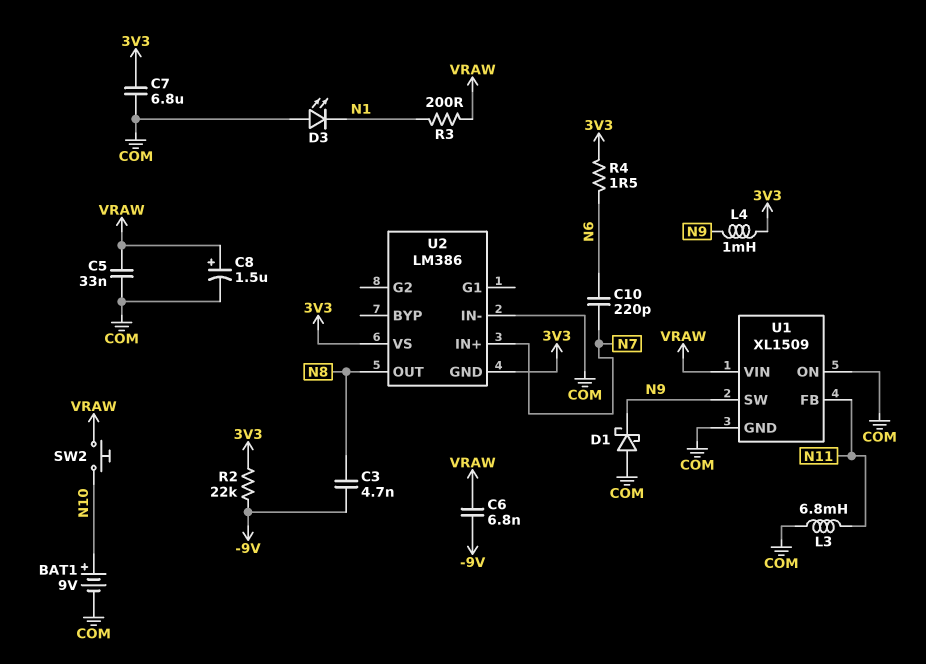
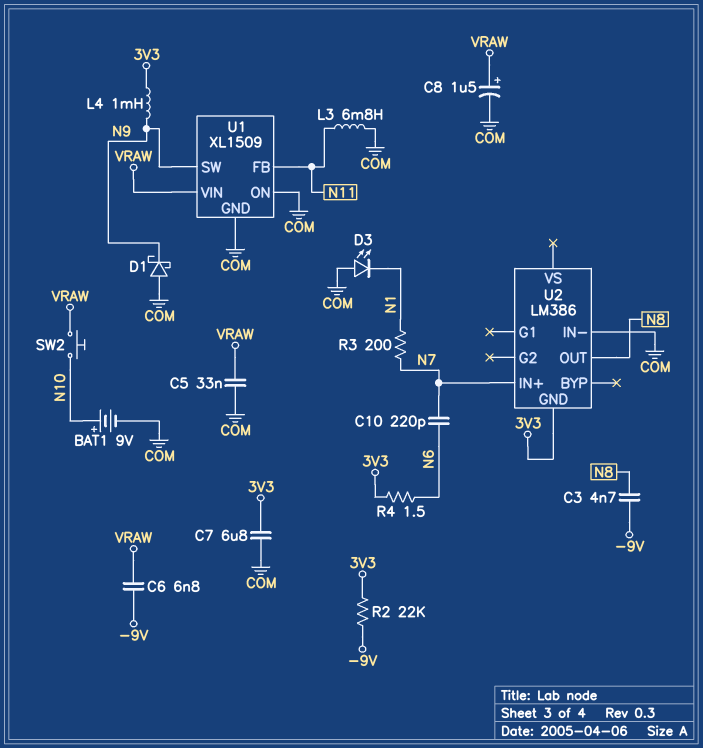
R3: 200 (N1, VRAW) -> 200 (N1, N7)
U2 pin VS: 3V3 -> none

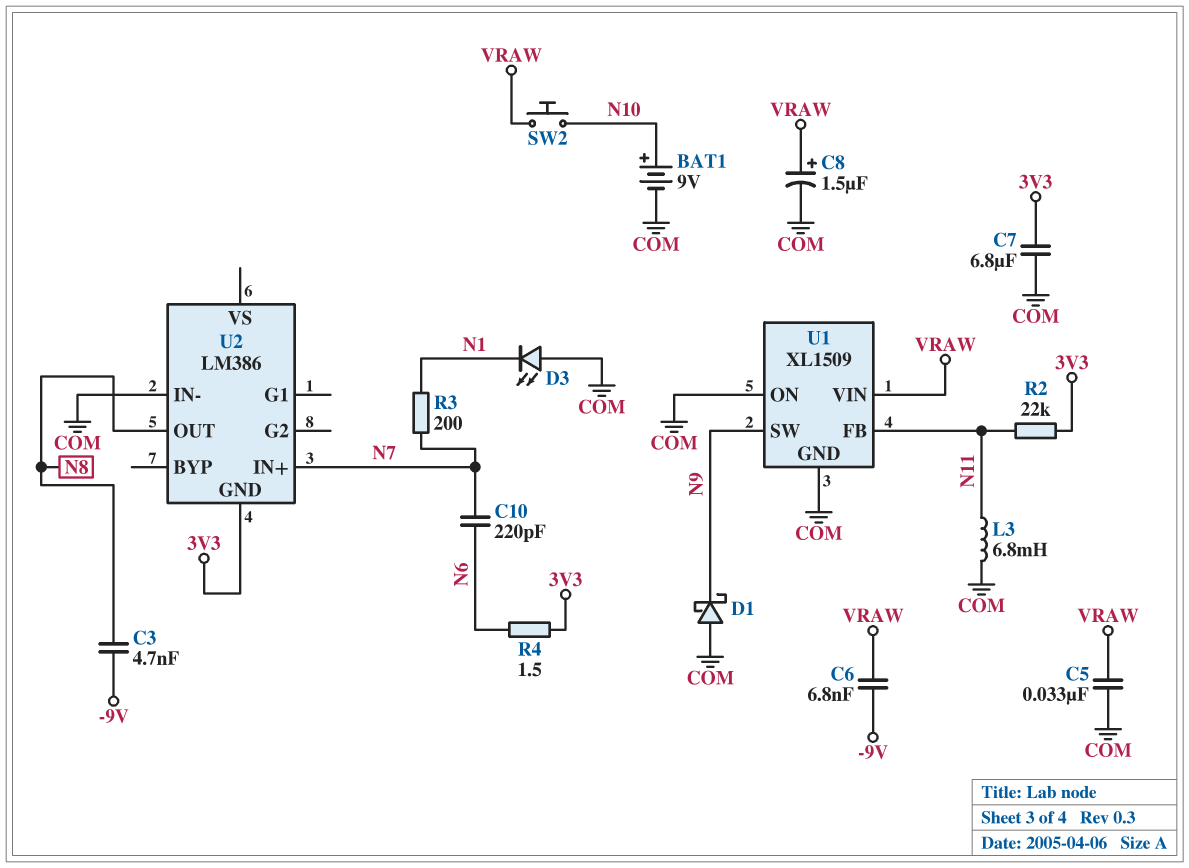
L4: 1mH (3V3, N9) -> none
R2: 22k (-9V, 3V3) -> 22k (3V3, N11)

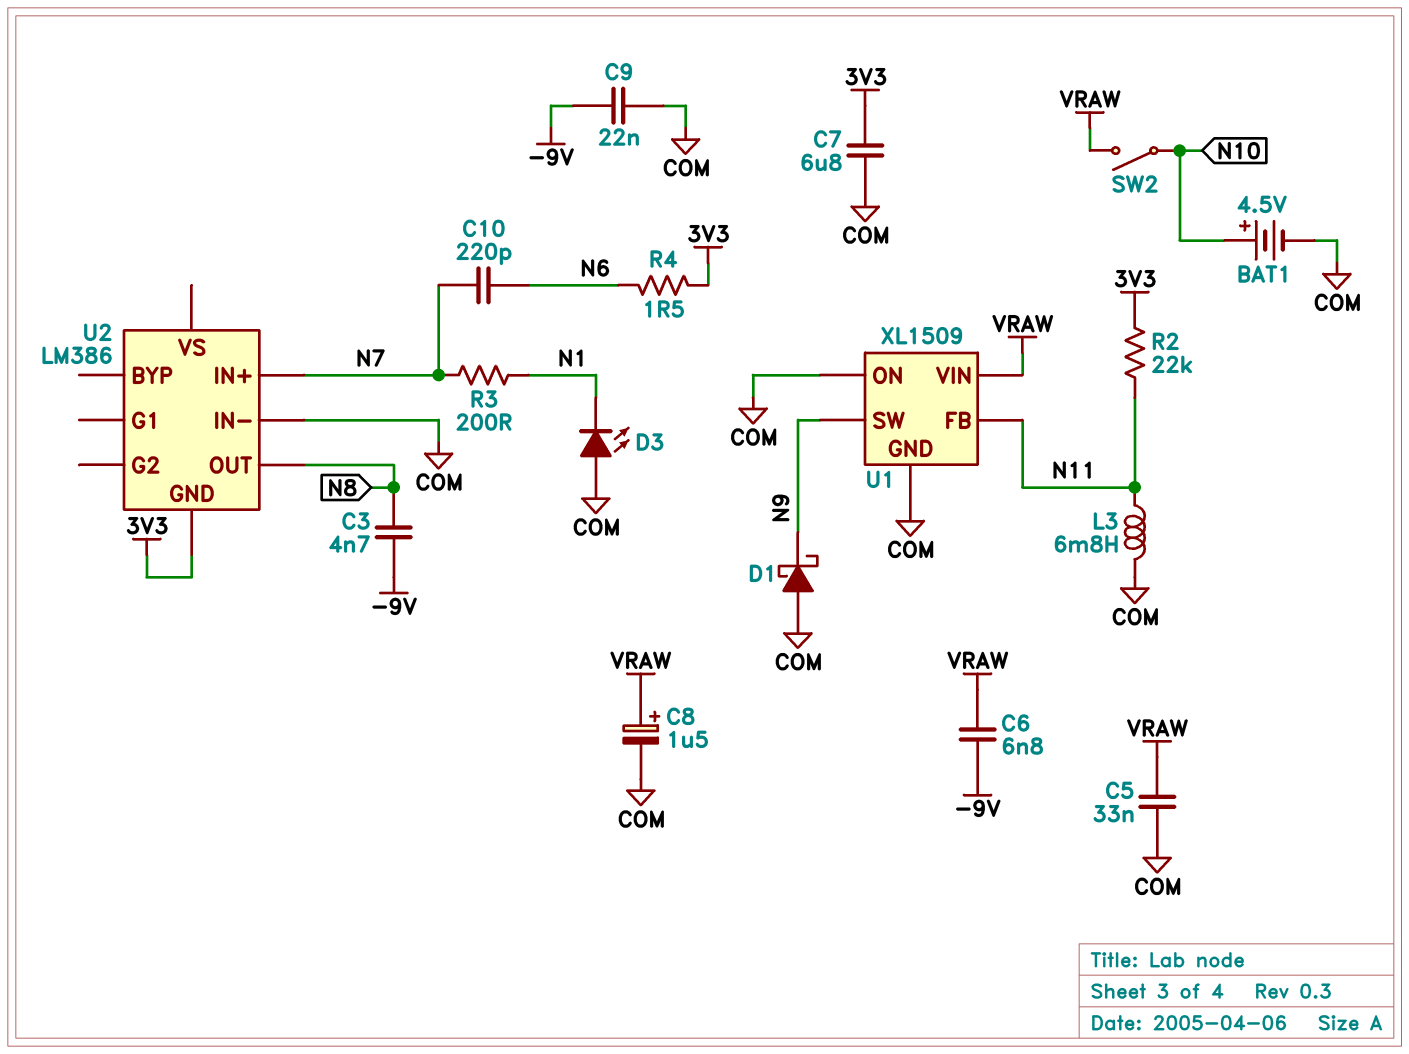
BAT1: 9V (plus N10, minus COM) -> 4.5V (plus N10, minus COM)
C9: none -> 22nF (-9V, COM)
SW2: button (N10, VRAW) -> switch (N10, VRAW)

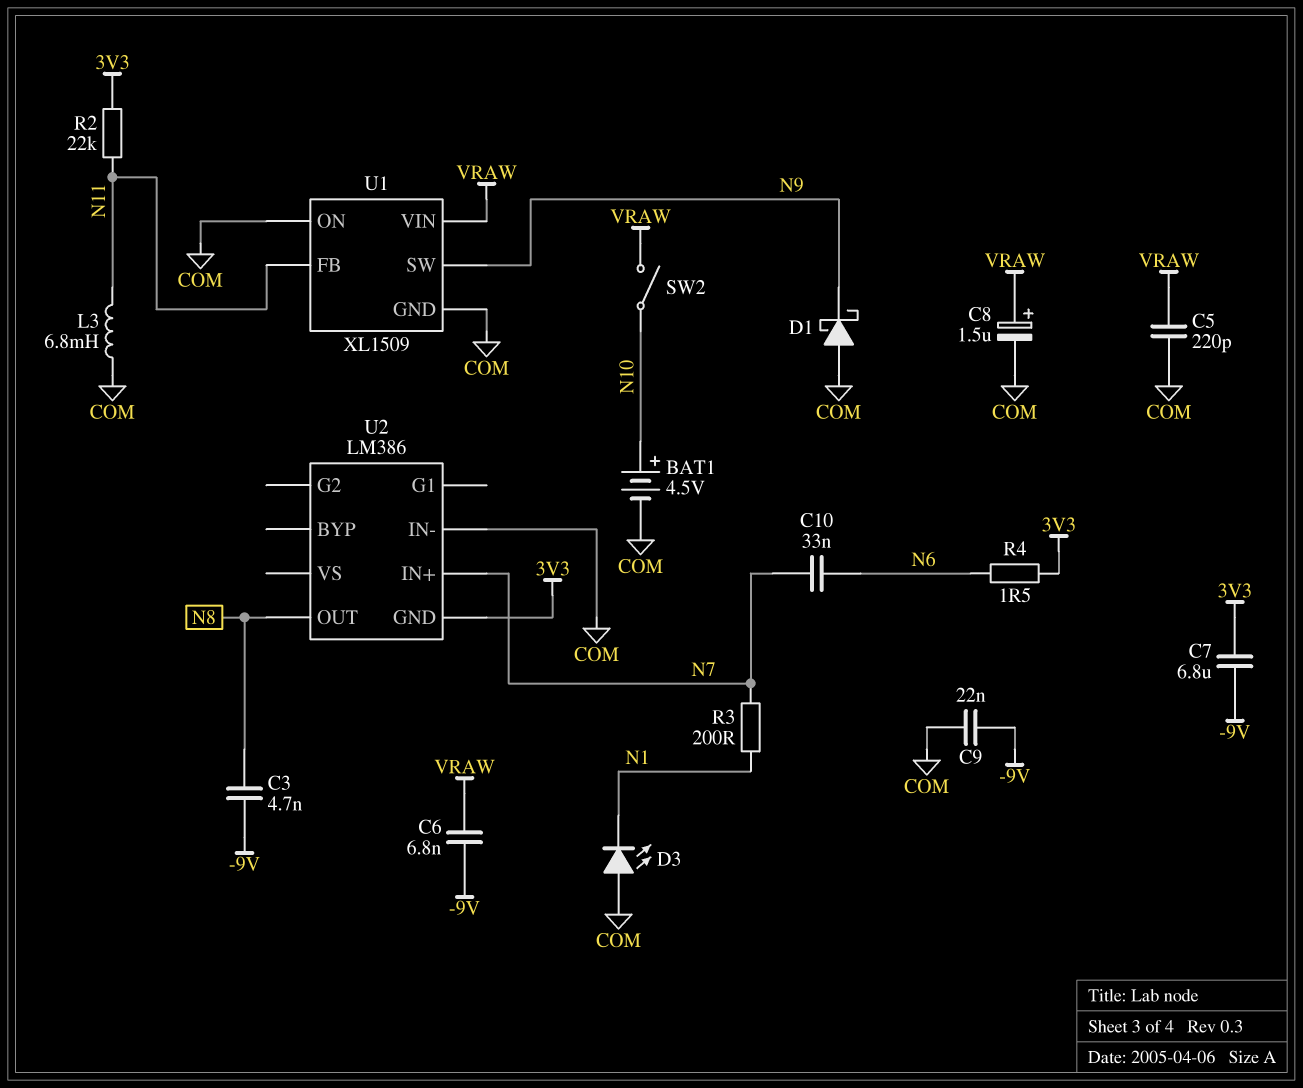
C5: 33nF (COM, VRAW) -> 220pF (COM, VRAW)
C7: 6.8uF (3V3, COM) -> 6.8uF (-9V, 3V3)
C10: 220pF (N6, N7) -> 33nF (N6, N7)

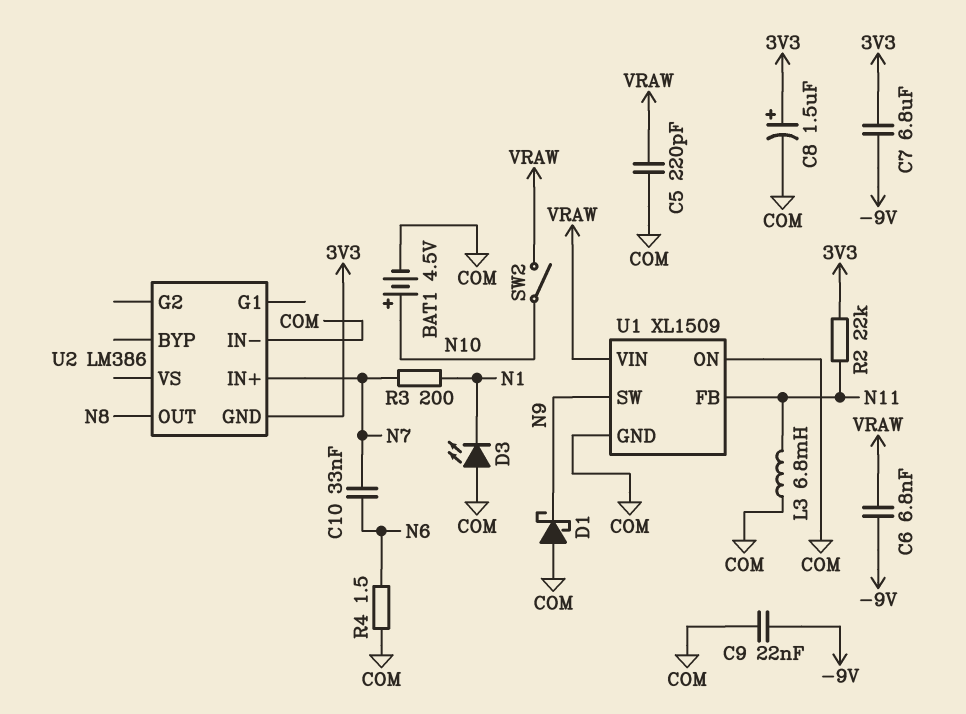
C3: 4.7nF (-9V, N8) -> none
C8: 1.5uF (plus VRAW, minus COM) -> 1.5uF (plus 3V3, minus COM)
R4: 1.5 (3V3, N6) -> 1.5 (COM, N6)

